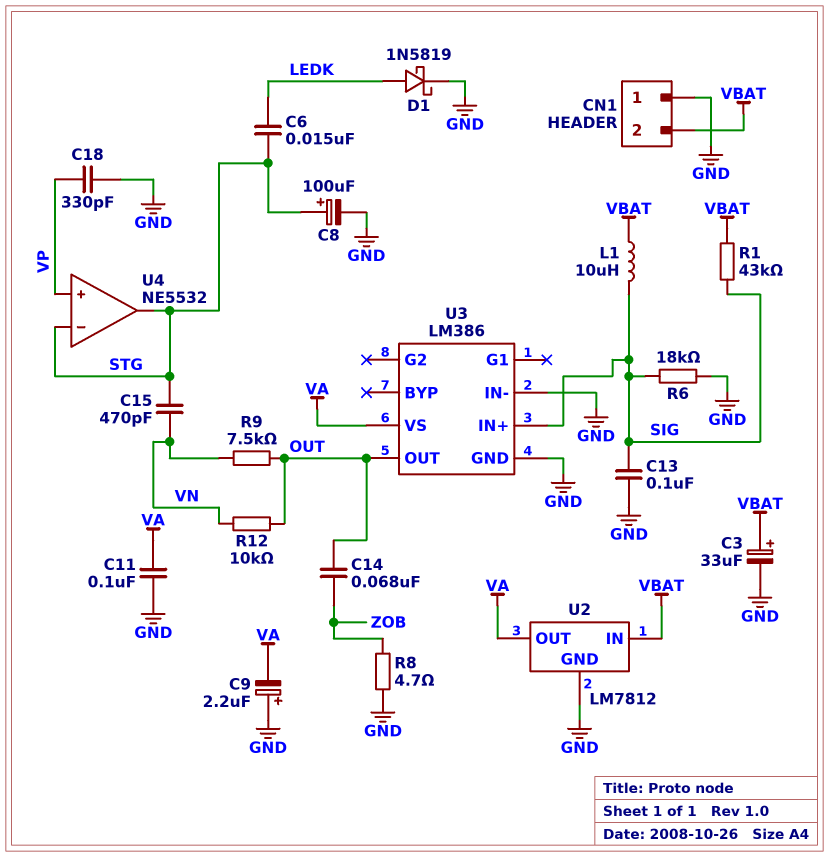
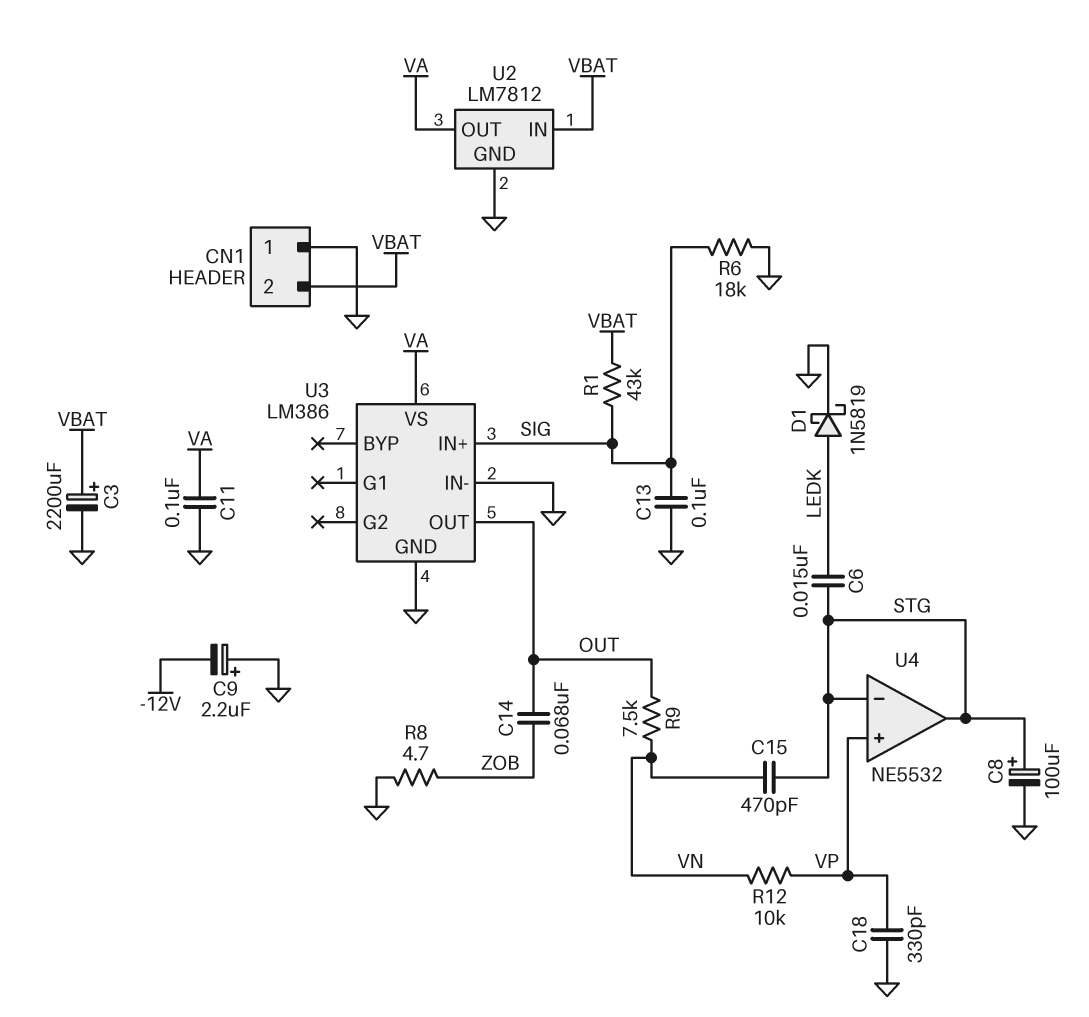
C3: 33uF (plus VBAT, minus GND) -> 2200uF (plus VBAT, minus GND)
C9: 2.2uF (plus GND, minus VA) -> 2.2uF (plus GND, minus -12V)
L1: 10uH (SIG, VBAT) -> none
R12: 10k (OUT, VN) -> 10k (VN, VP)

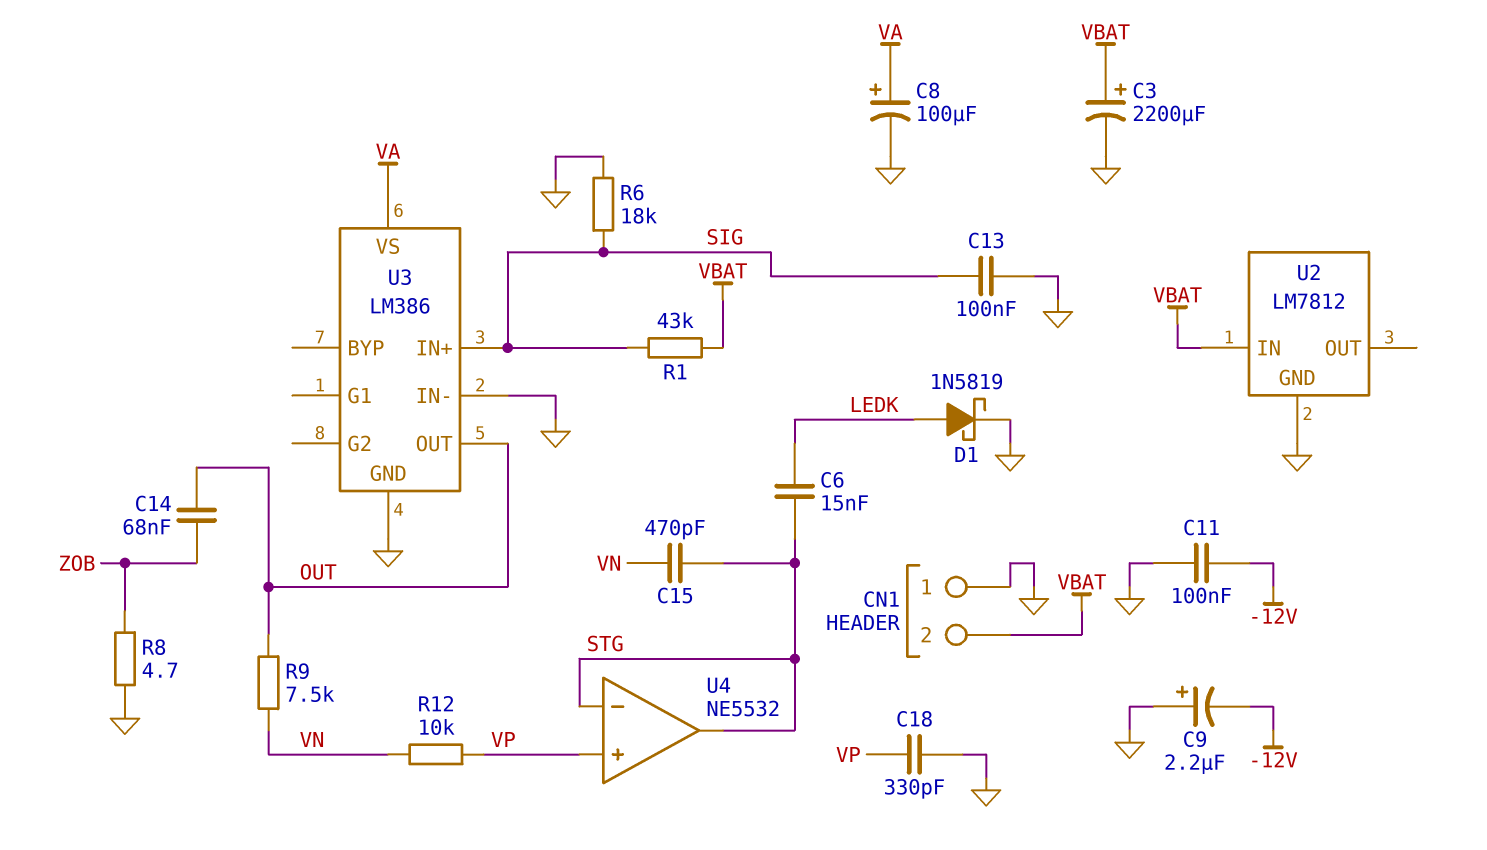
C8: 100uF (plus STG, minus GND) -> 100uF (plus VA, minus GND)
C11: 100nF (GND, VA) -> 100nF (-12V, GND)
U2 pin OUT: VA -> none

